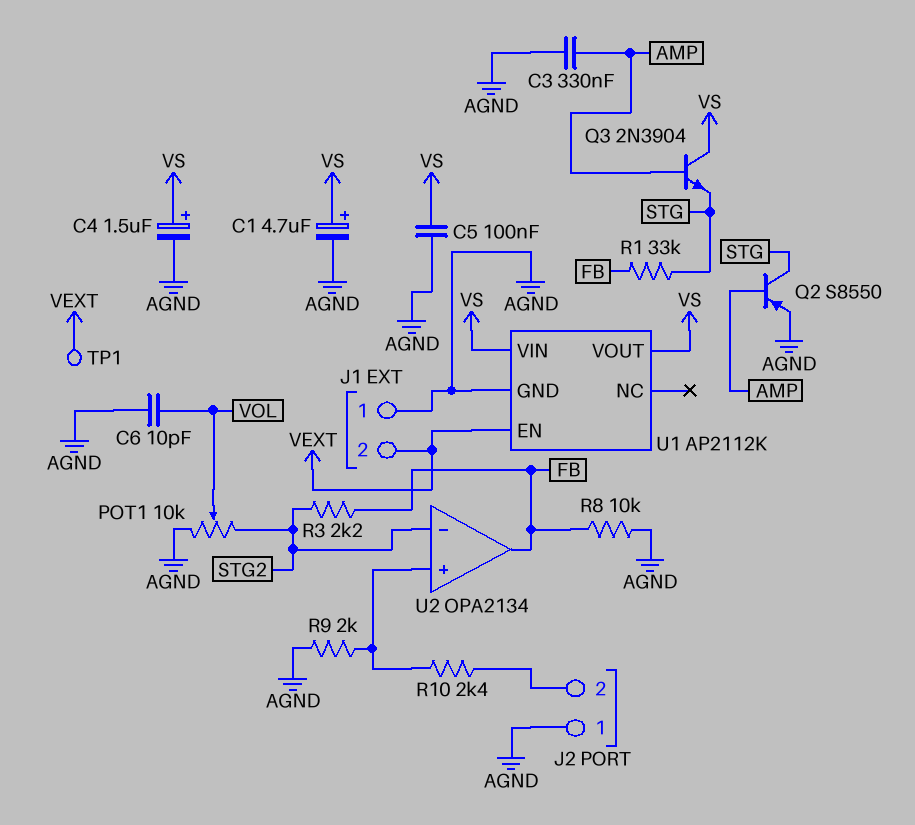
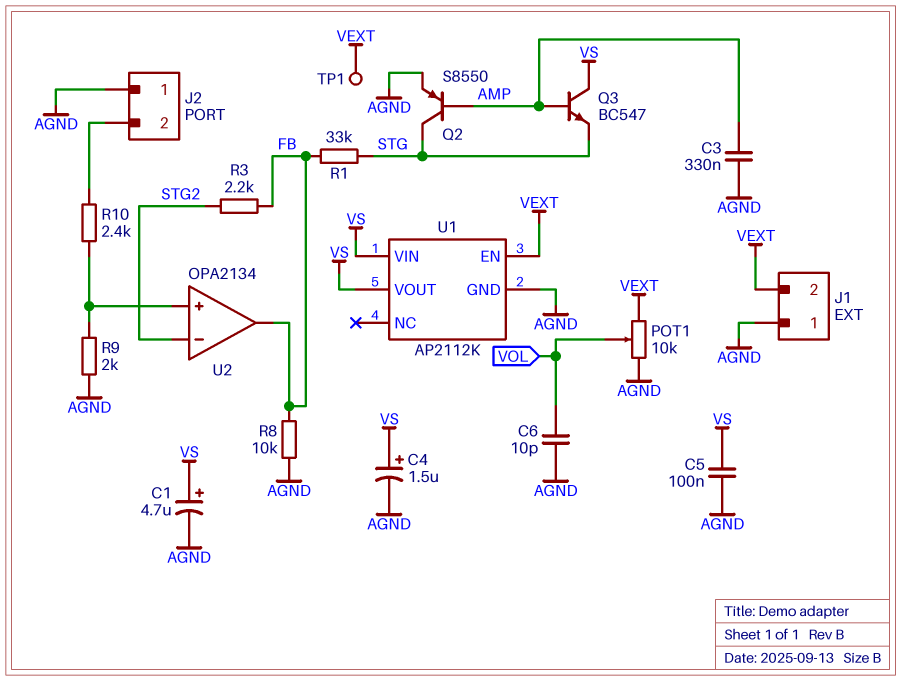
POT1: 10k (AGND, STG2, wiper VOL) -> 10k (AGND, VEXT, wiper VOL)
Q3: NPN 2N3904 (B AMP, C VS, E STG) -> NPN BC547 (B AMP, C VS, E STG)

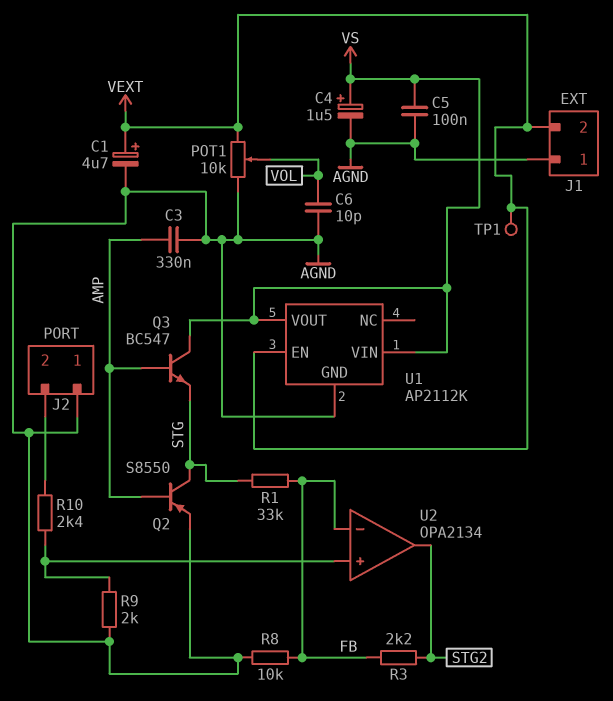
C1: 4.7uF (plus VS, minus AGND) -> 4.7uF (plus VEXT, minus AGND)
U2 pin in-: STG2 -> FB
U2 pin out: FB -> STG2

